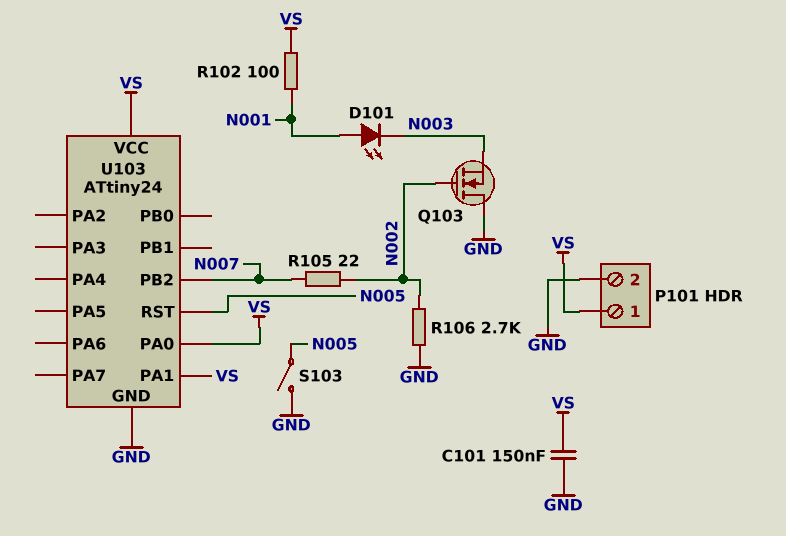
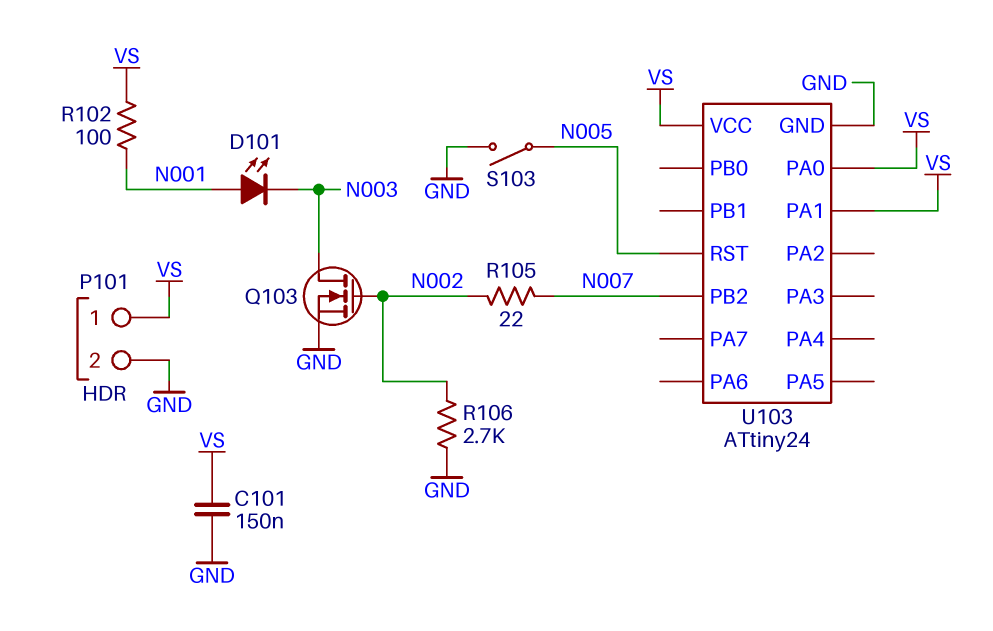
Q103: NMOS (G N002, D GND, S N003) -> NMOS (G N002, D N003, S GND)

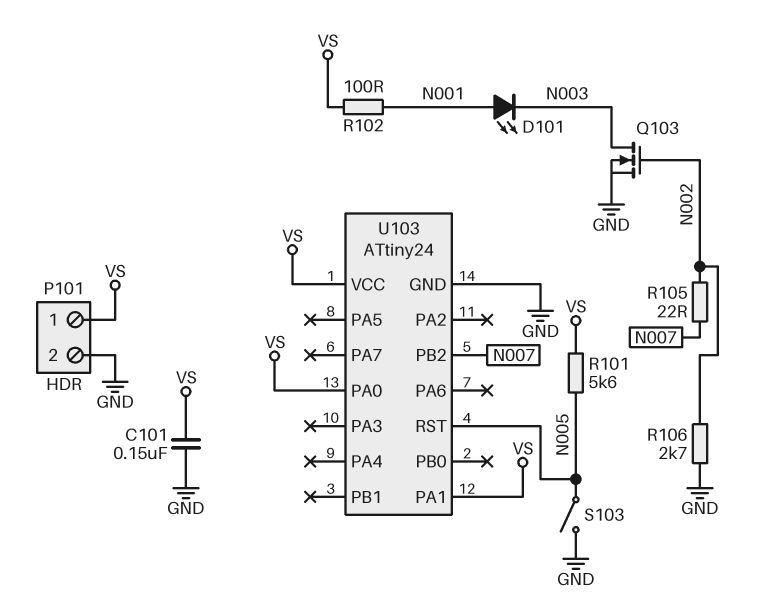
R101: none -> 5.6k (N005, VS)

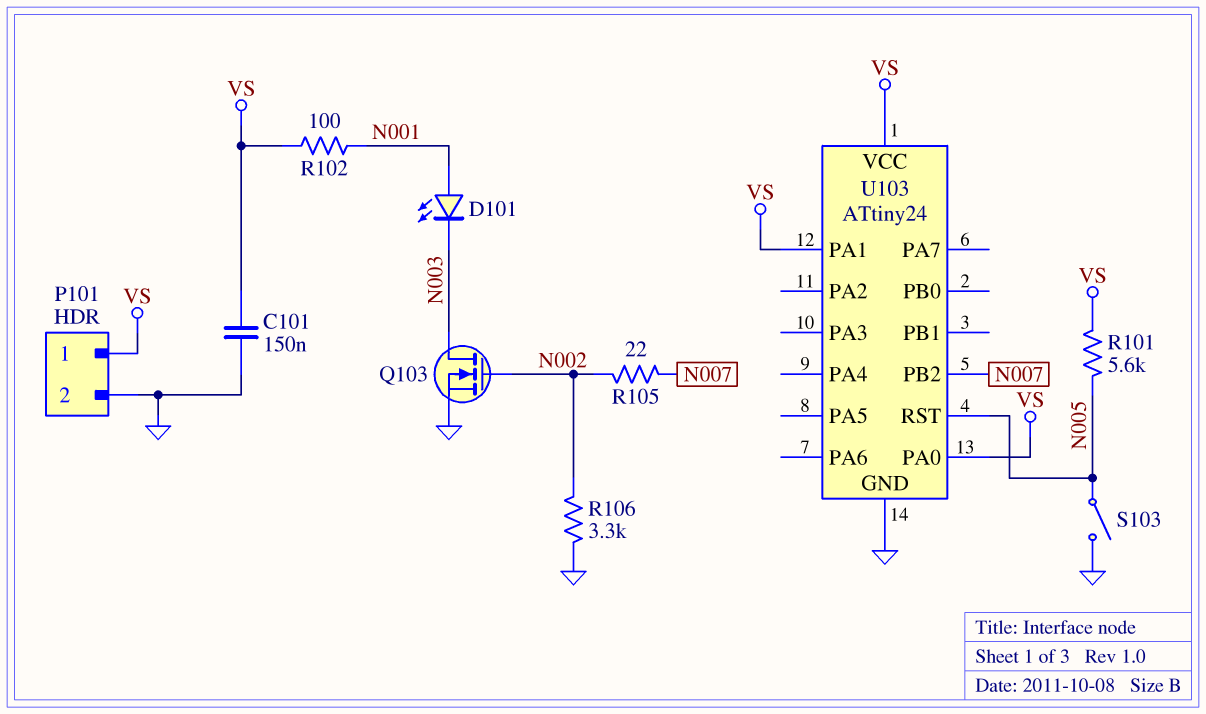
R106: 2.7k (GND, N002) -> 3.3k (GND, N002)

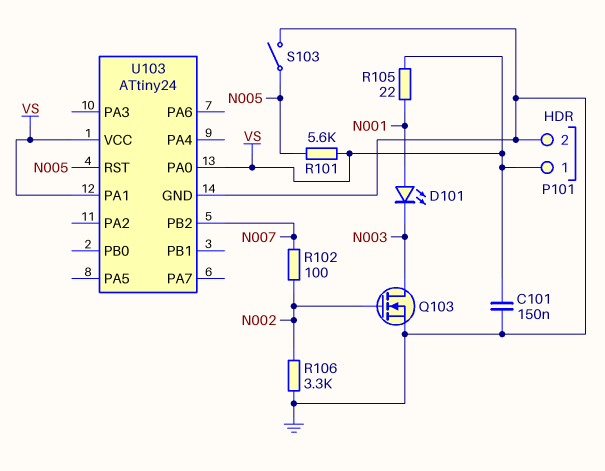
R102: 100 (N001, VS) -> 100 (N002, N007)
R105: 22 (N002, N007) -> 22 (N001, VS)

